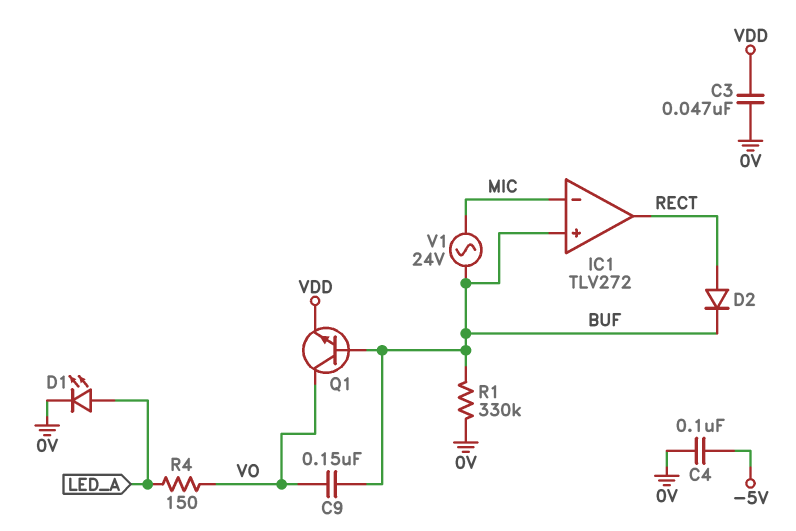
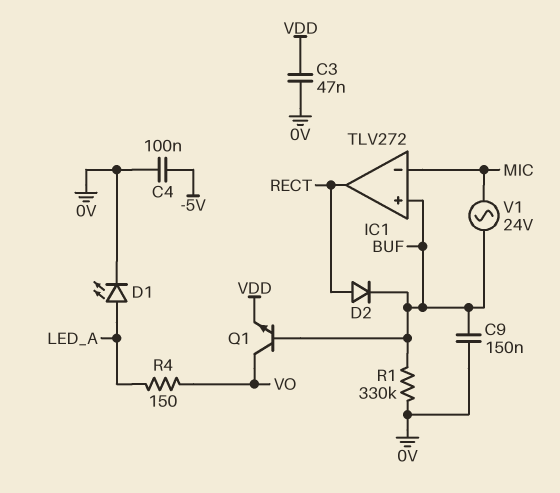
C9: 150nF (BUF, VO) -> 150nF (0V, BUF)

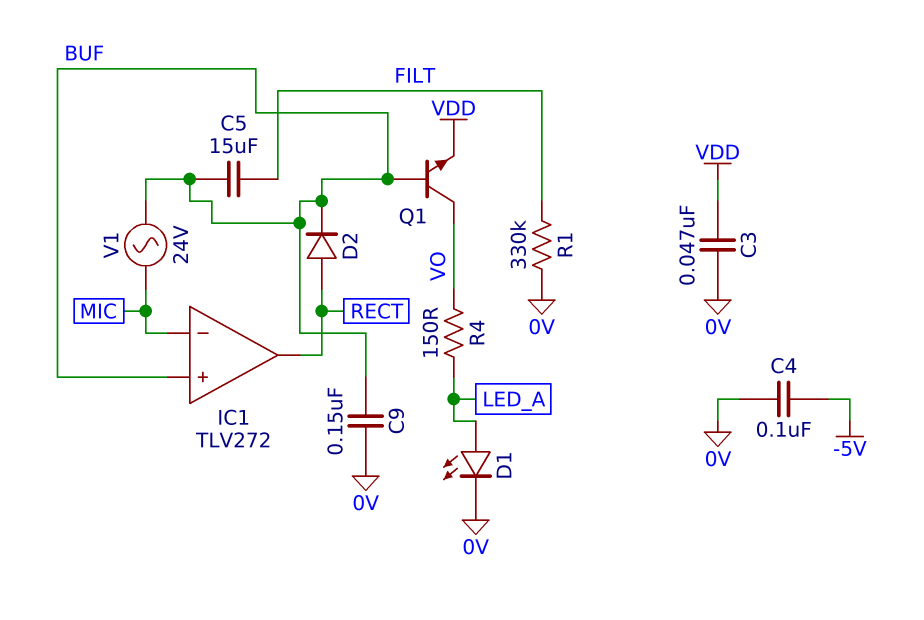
C5: none -> 15uF (BUF, FILT)
R1: 330k (0V, BUF) -> 330k (0V, FILT)

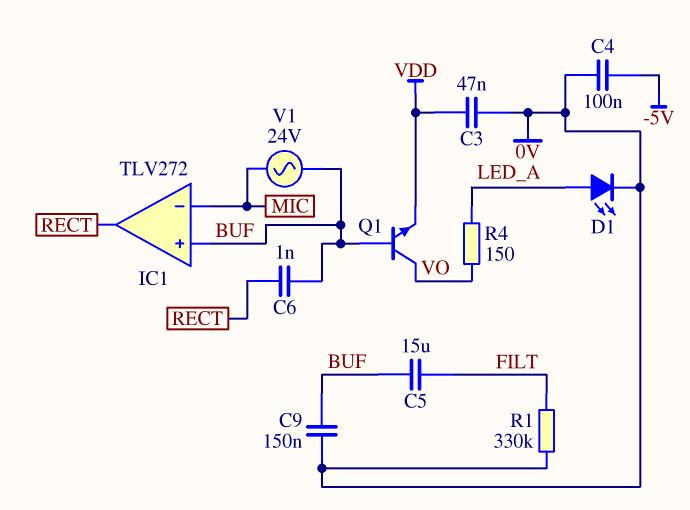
C6: none -> 1nF (BUF, RECT)
D2: diode (A RECT, K BUF) -> none

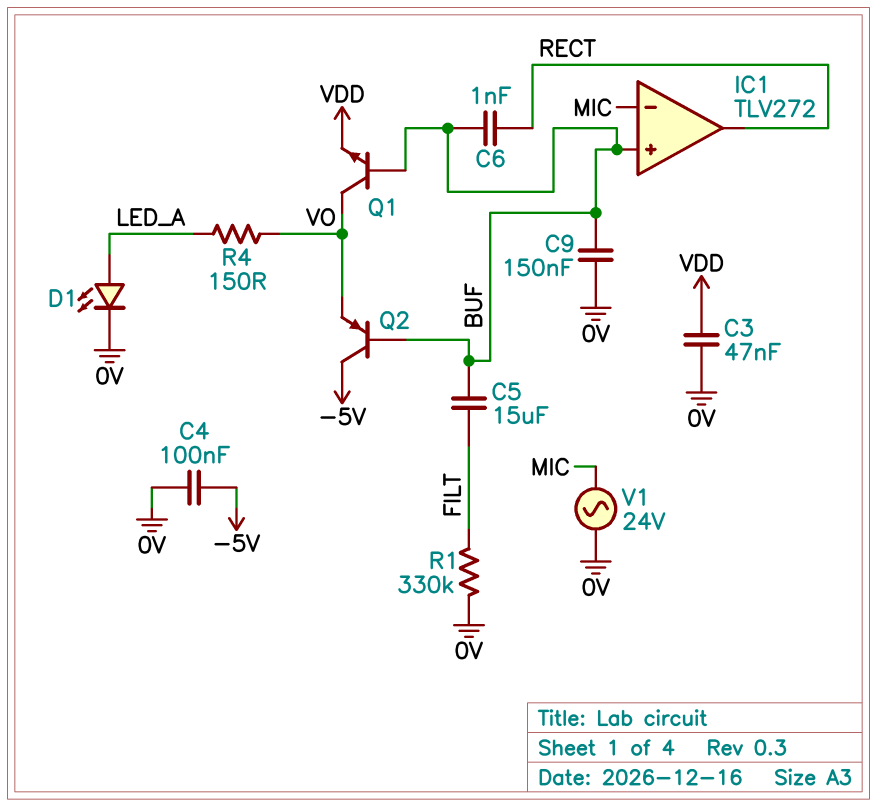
Q2: none -> PNP (B BUF, C -5V, E VO)
V1: AC 24V (BUF, MIC) -> AC 24V (0V, MIC)

